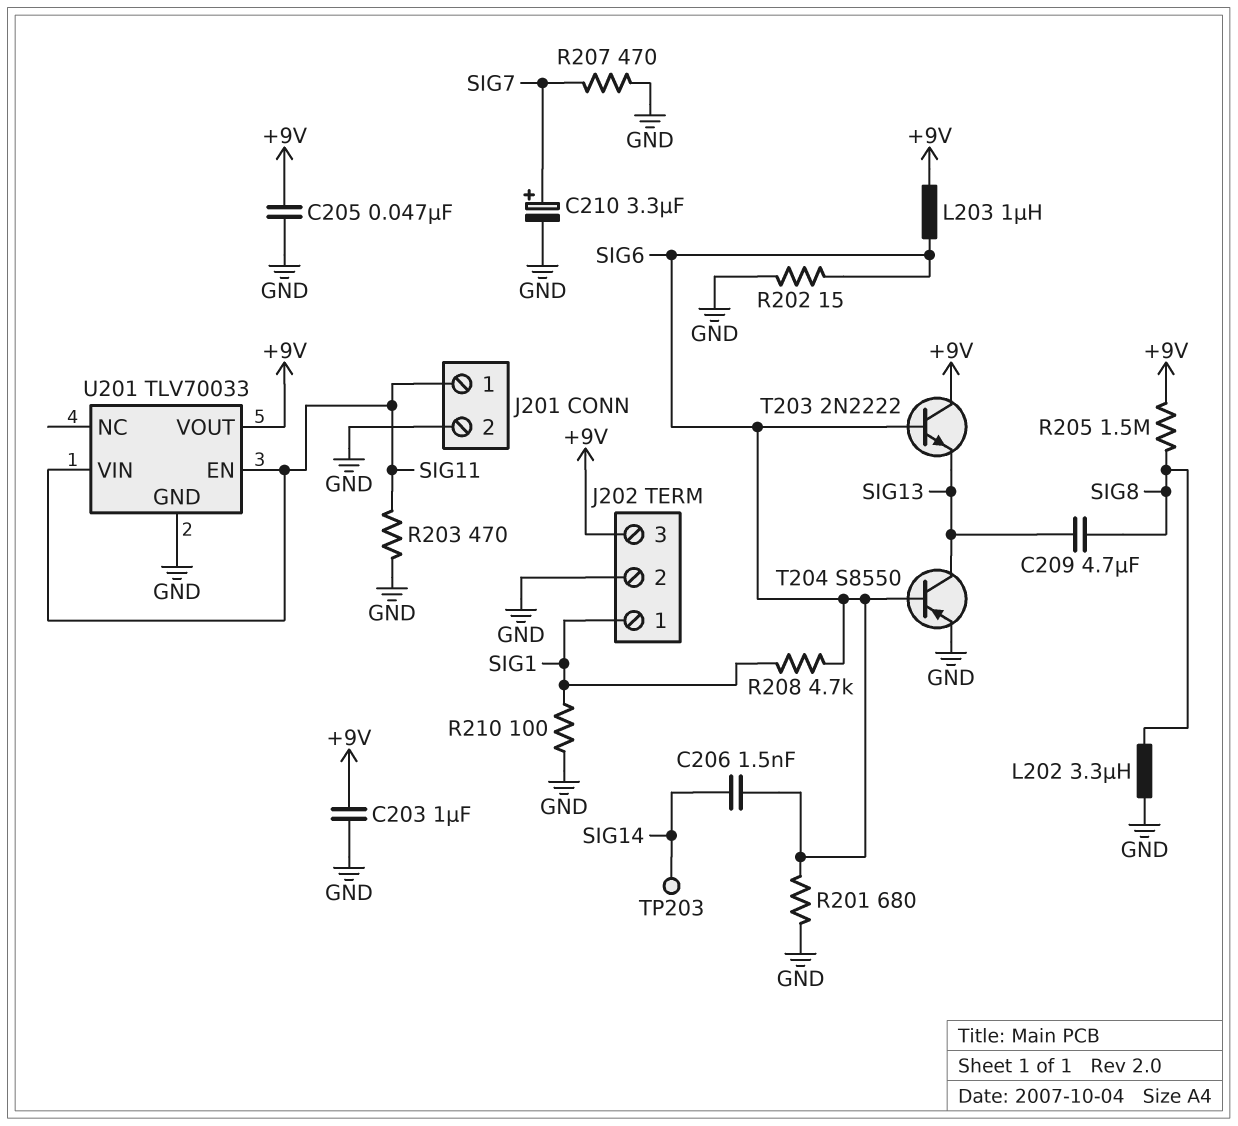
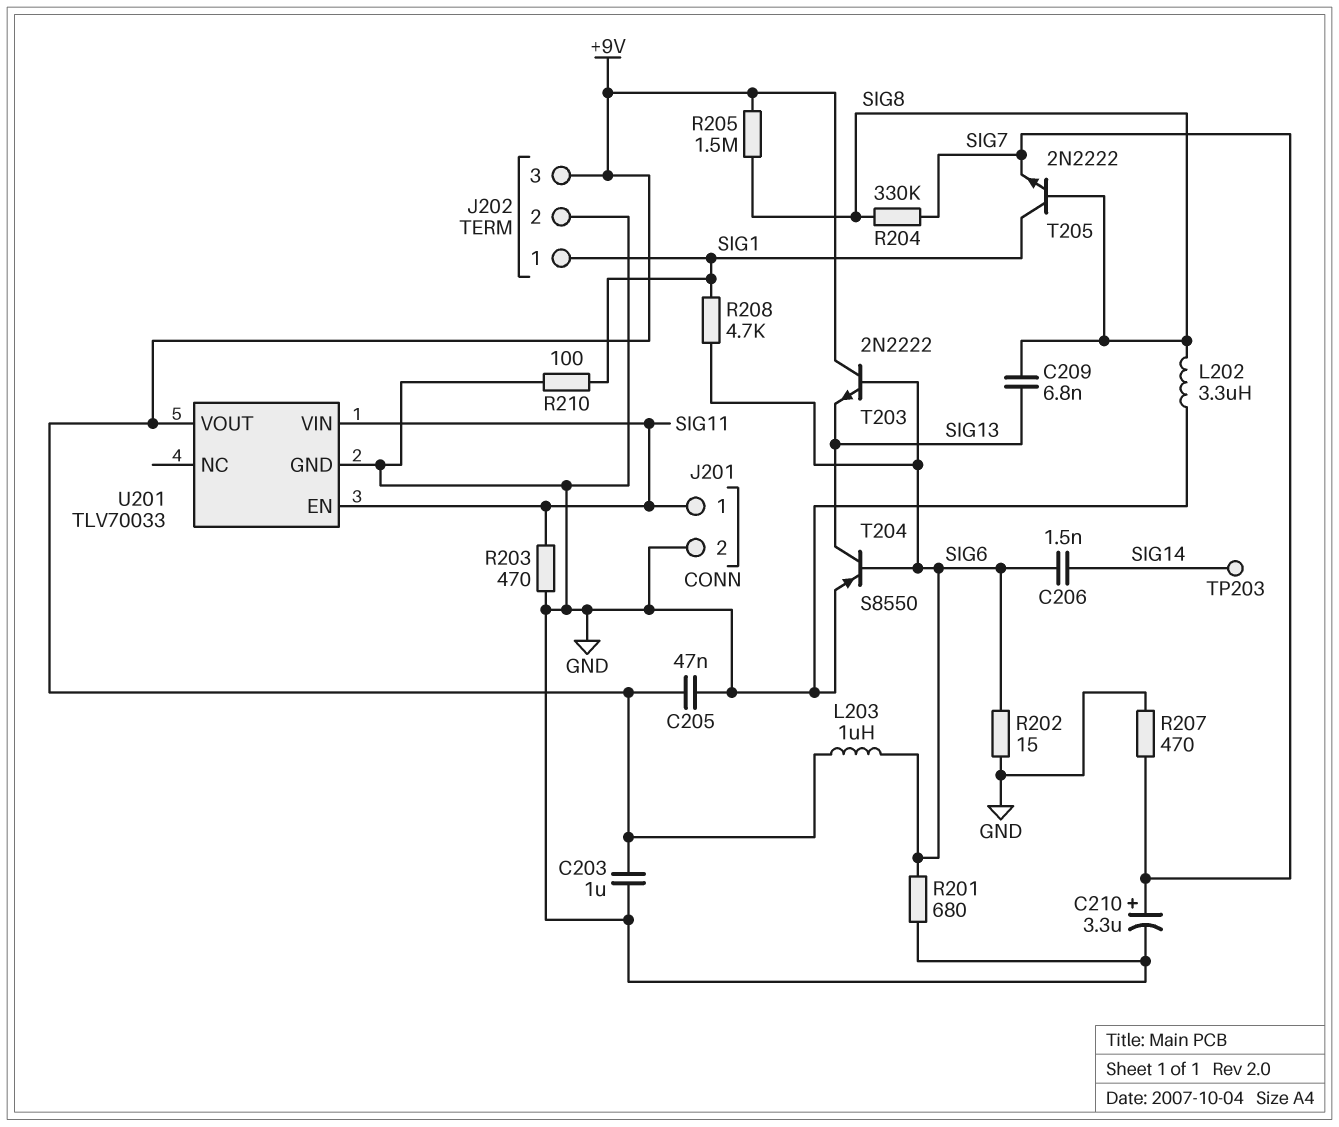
C209: 4.7uF (SIG8, SIG13) -> 6.8nF (SIG8, SIG13)
R204: none -> 330k (SIG7, SIG8)
T205: none -> NPN 2N2222 (B SIG8, C SIG1, E SIG7)

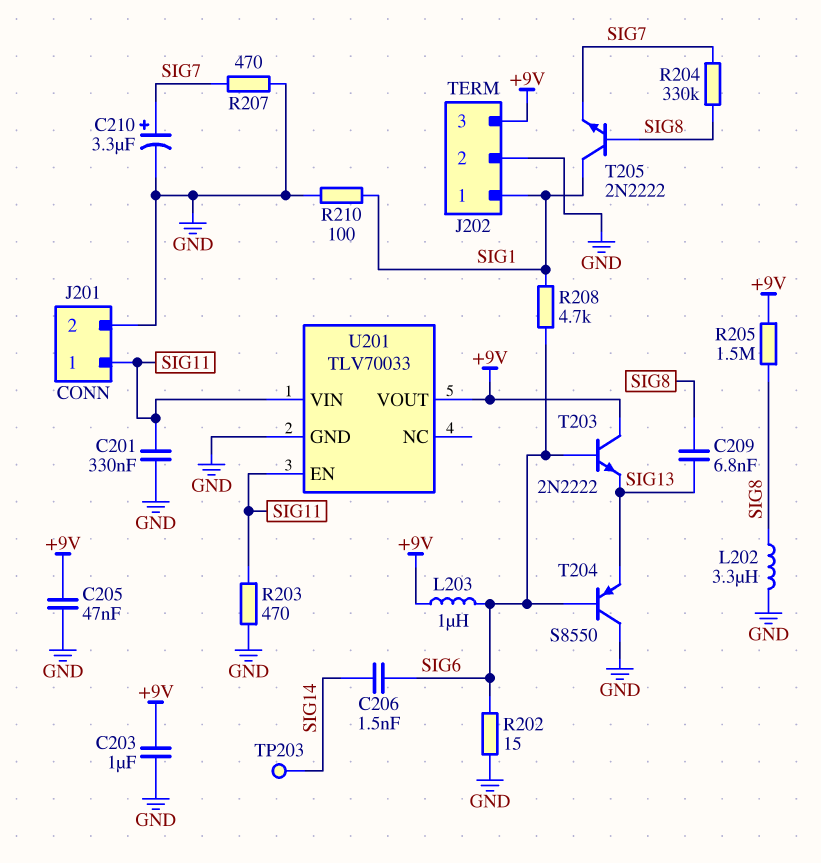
C201: none -> 330nF (GND, SIG11)
R201: 680 (GND, SIG6) -> none
T204: PNP S8550 (B SIG6, C SIG13, E GND) -> PNP S8550 (B SIG6, C GND, E SIG13)

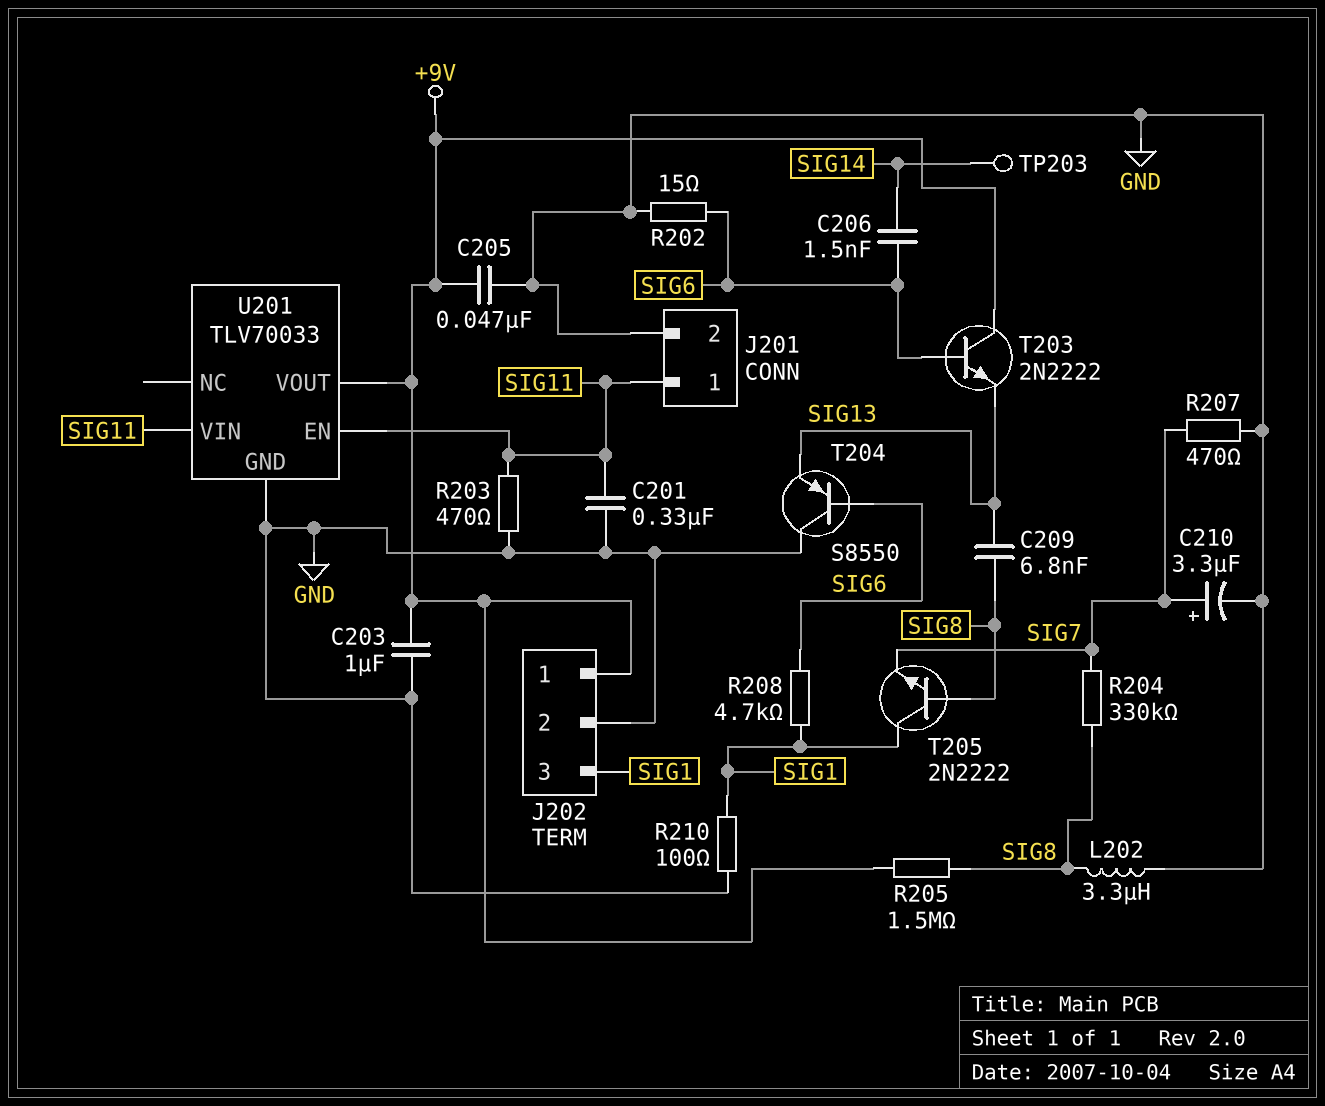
J202 pin 1: SIG1 -> +9V
J202 pin 3: +9V -> SIG1
L203: 1uH (+9V, SIG6) -> none

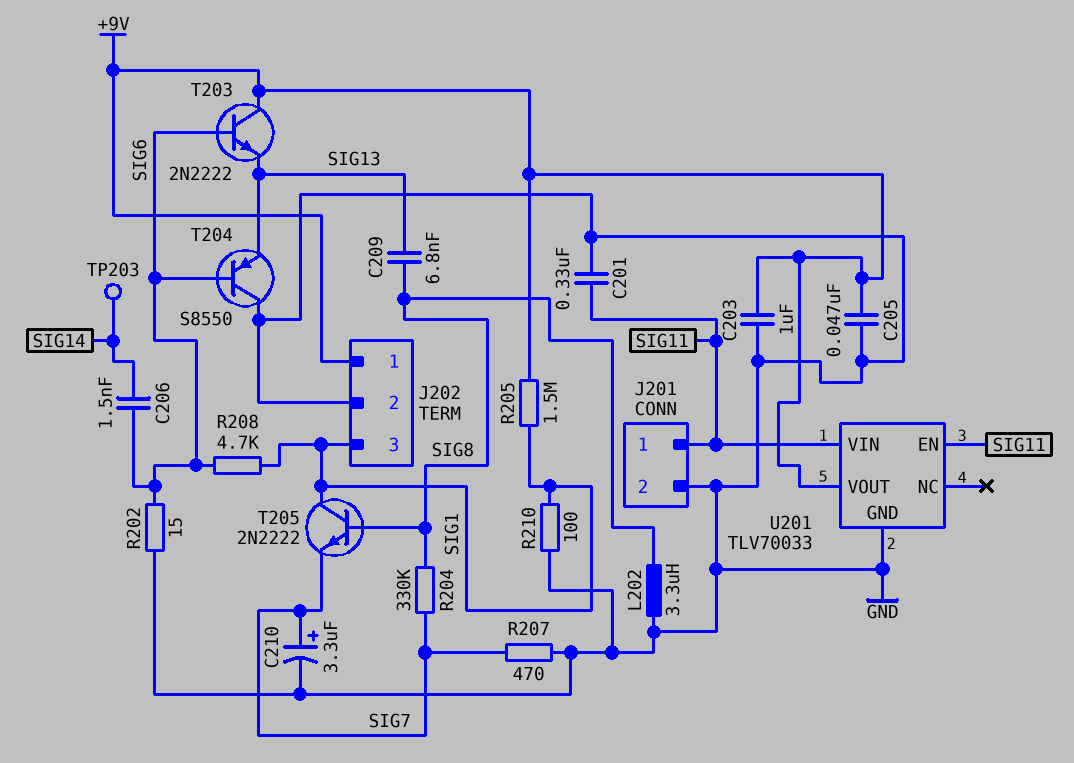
R203: 470 (GND, SIG11) -> none
R205: 1.5M (+9V, SIG8) -> 1.5M (+9V, SIG1)

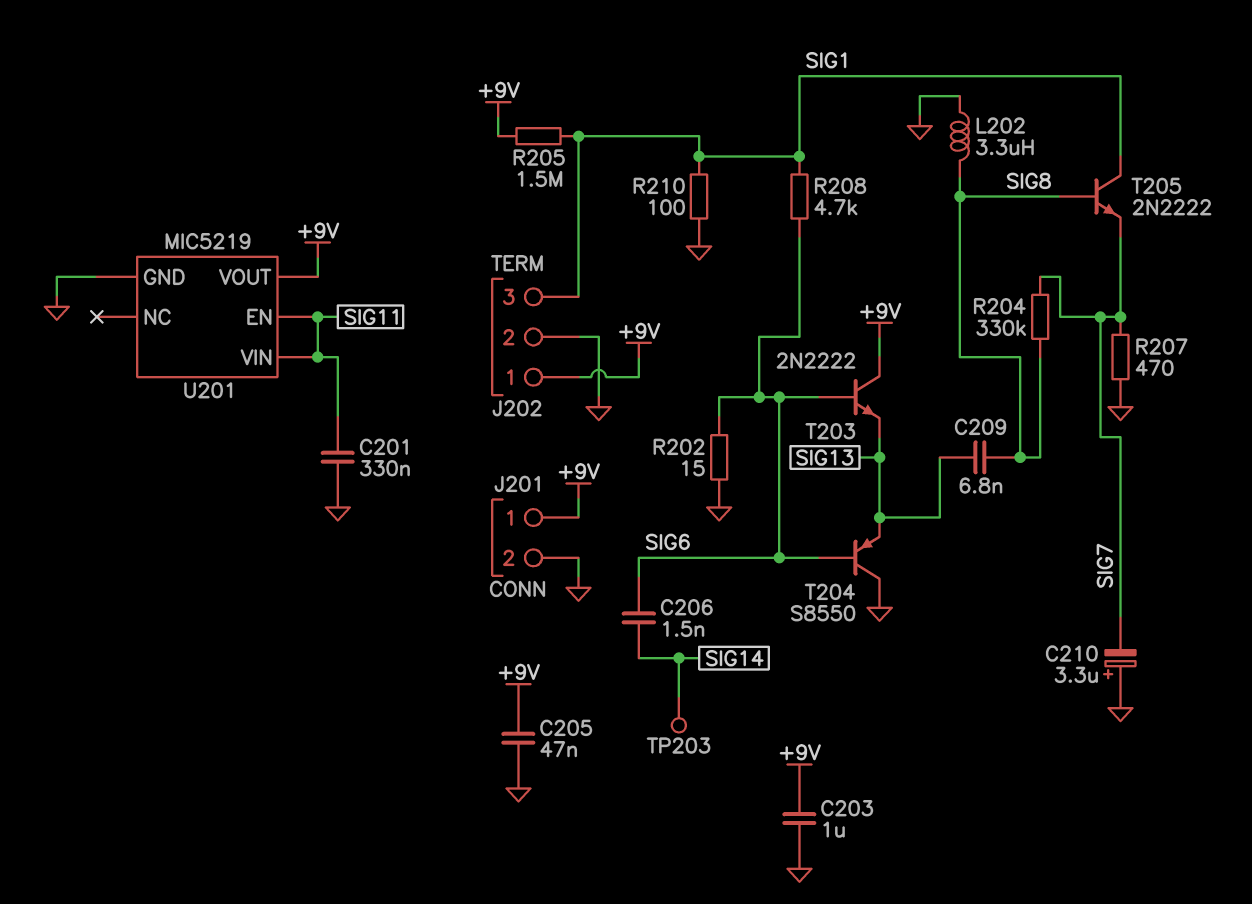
C210: 3.3uF (plus SIG7, minus GND) -> 3.3uF (plus GND, minus SIG7)
J201 pin 1: SIG11 -> +9V
U201: TLV70033 -> MIC5219

